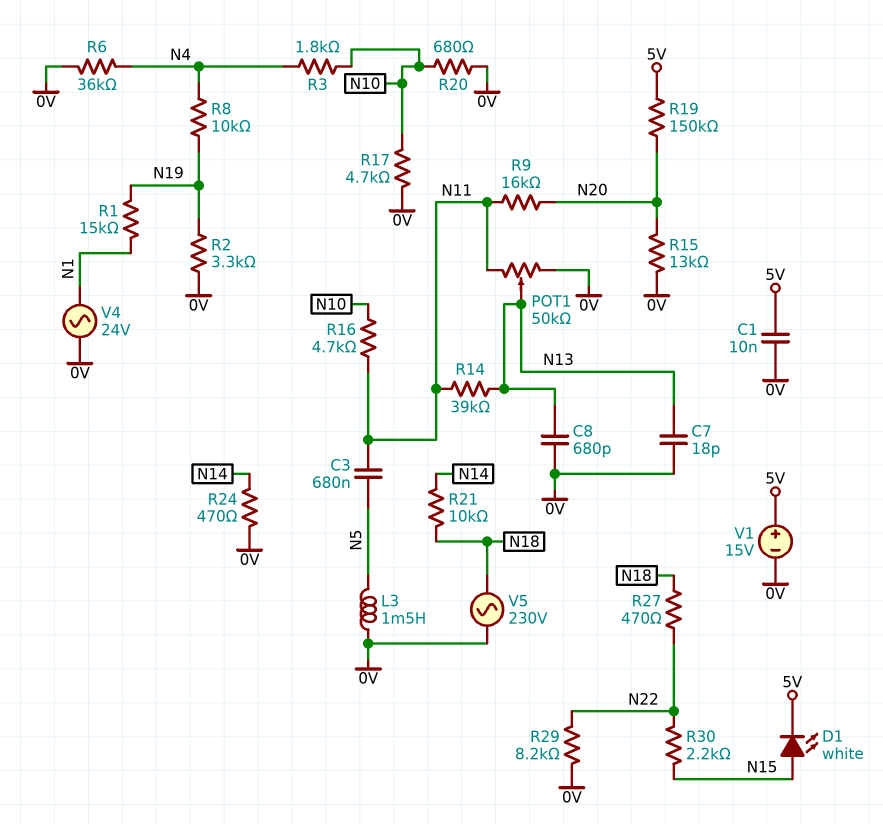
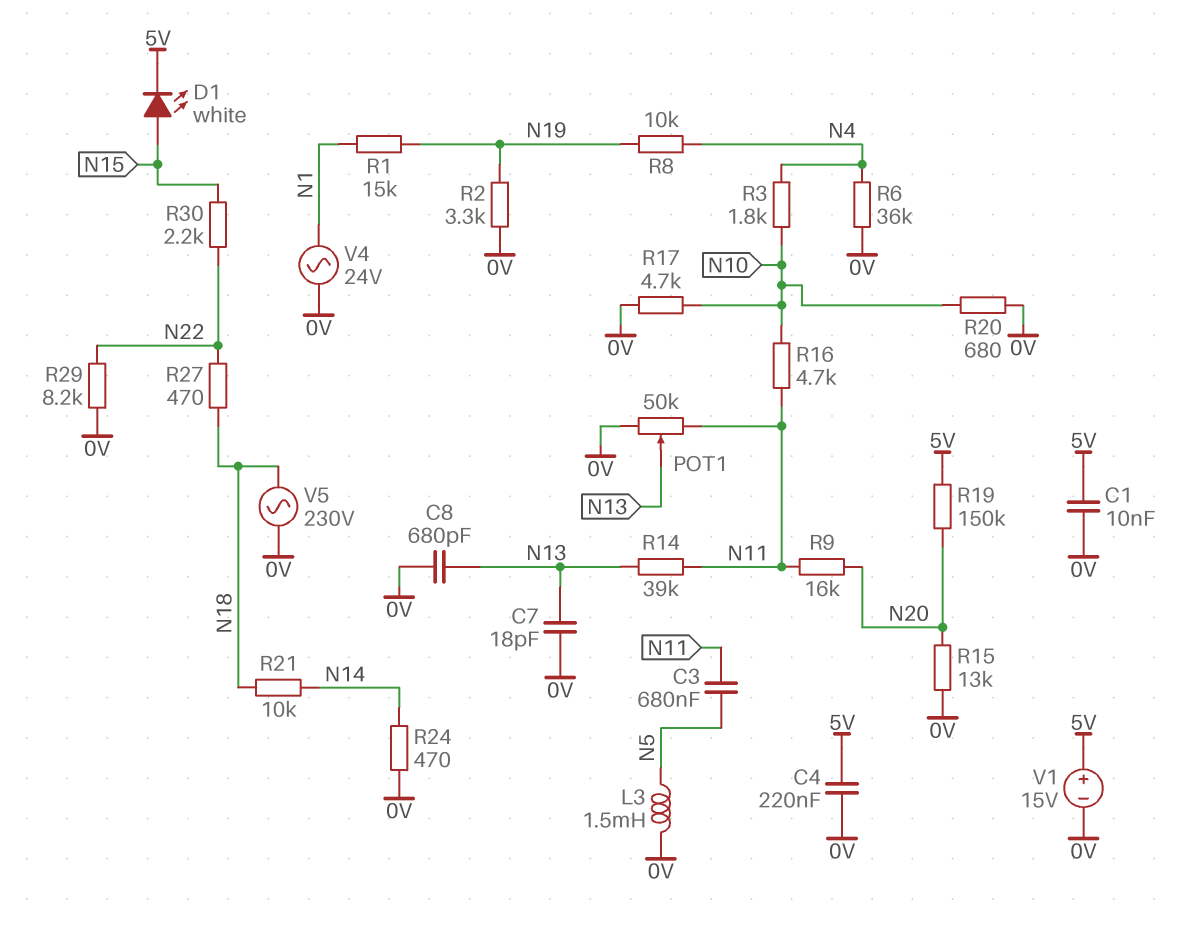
C4: none -> 220nF (0V, 5V)

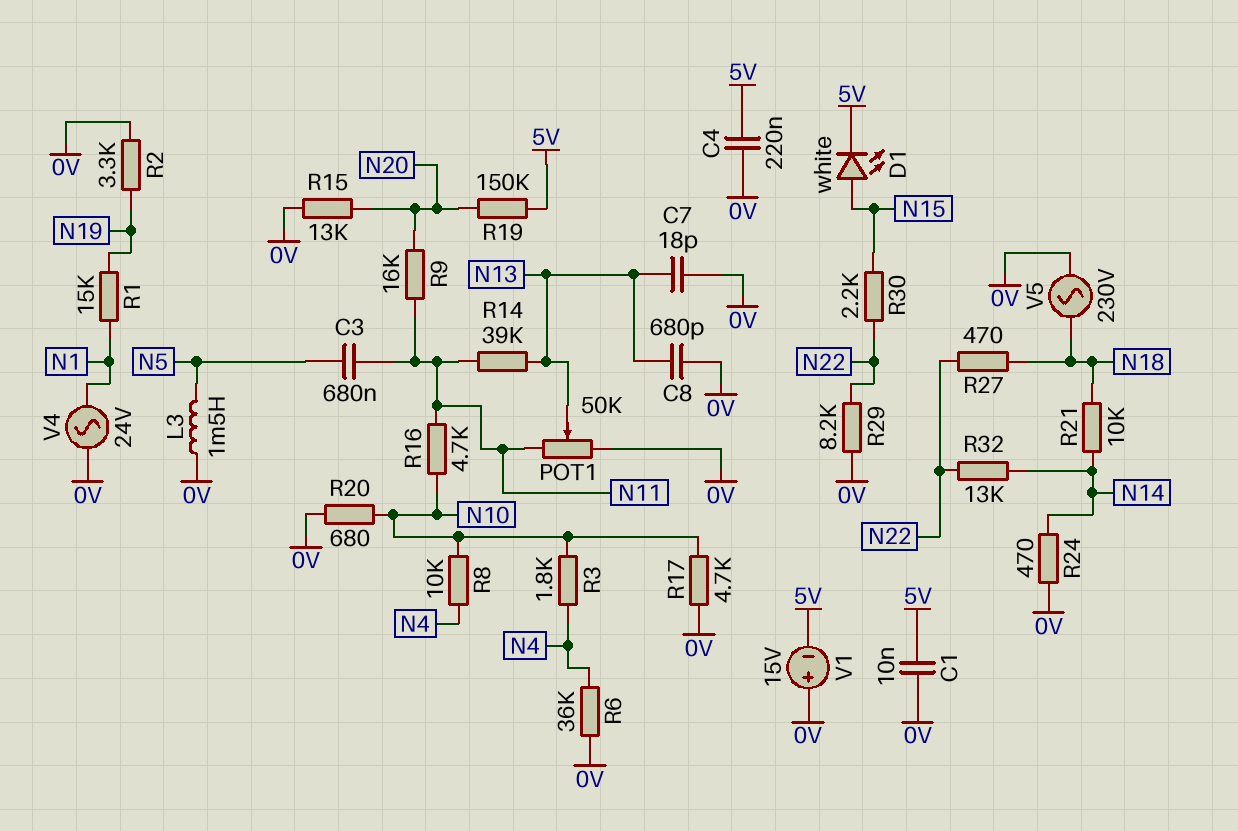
R8: 10k (N4, N19) -> 10k (N4, N10)
R32: none -> 13k (N14, N22)
V1: 15V (plus 5V, minus 0V) -> 15V (plus 0V, minus 5V)

